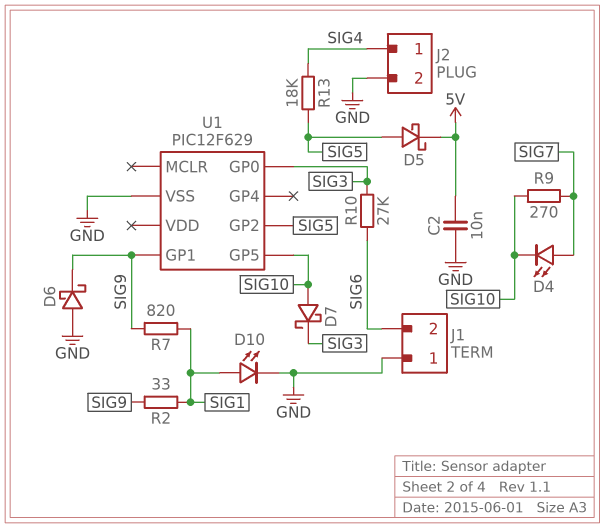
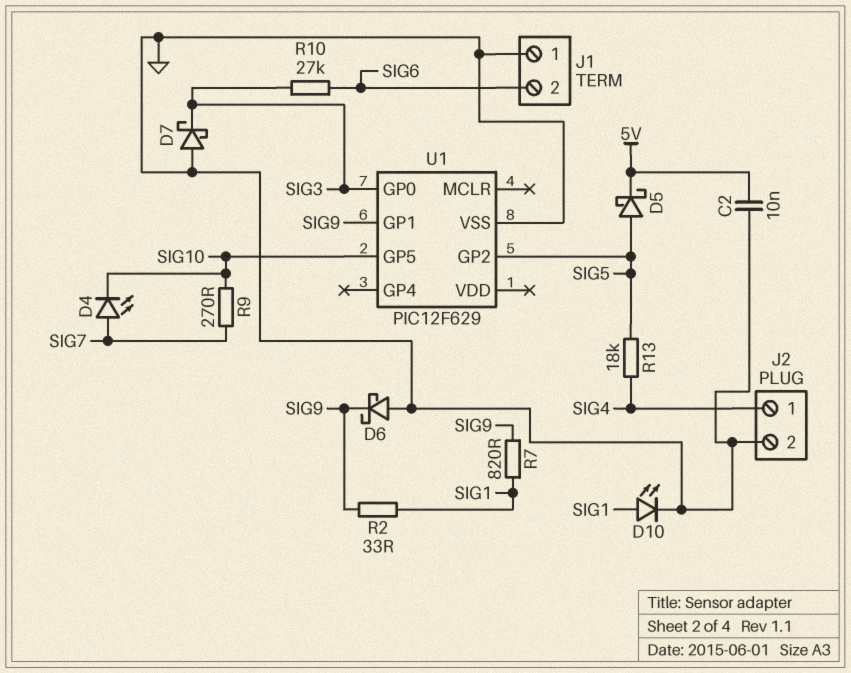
D7: schottky (A SIG10, K SIG3) -> schottky (A GND, K SIG3)

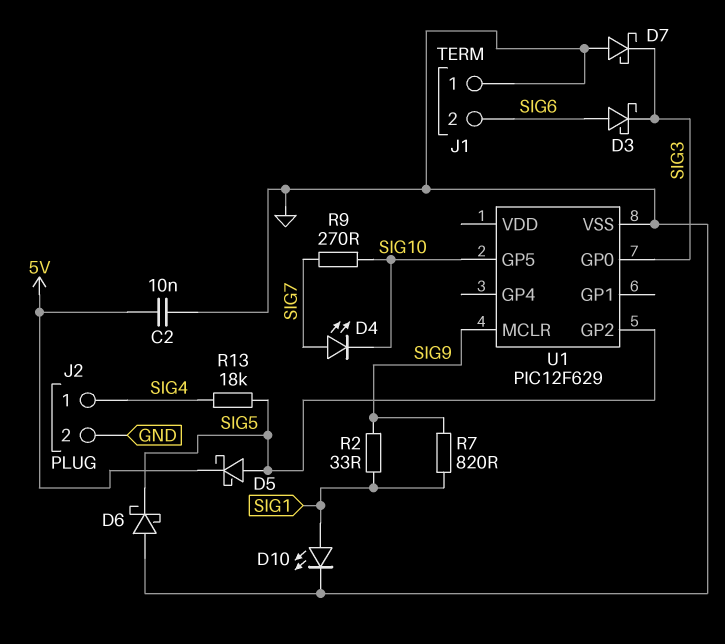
D3: none -> schottky (A SIG6, K SIG3)
D6: schottky (A GND, K SIG9) -> schottky (A GND, K SIG5)
R10: 27k (SIG3, SIG6) -> none
U1 pin GP1: SIG9 -> none
U1 pin MCLR: none -> SIG9

